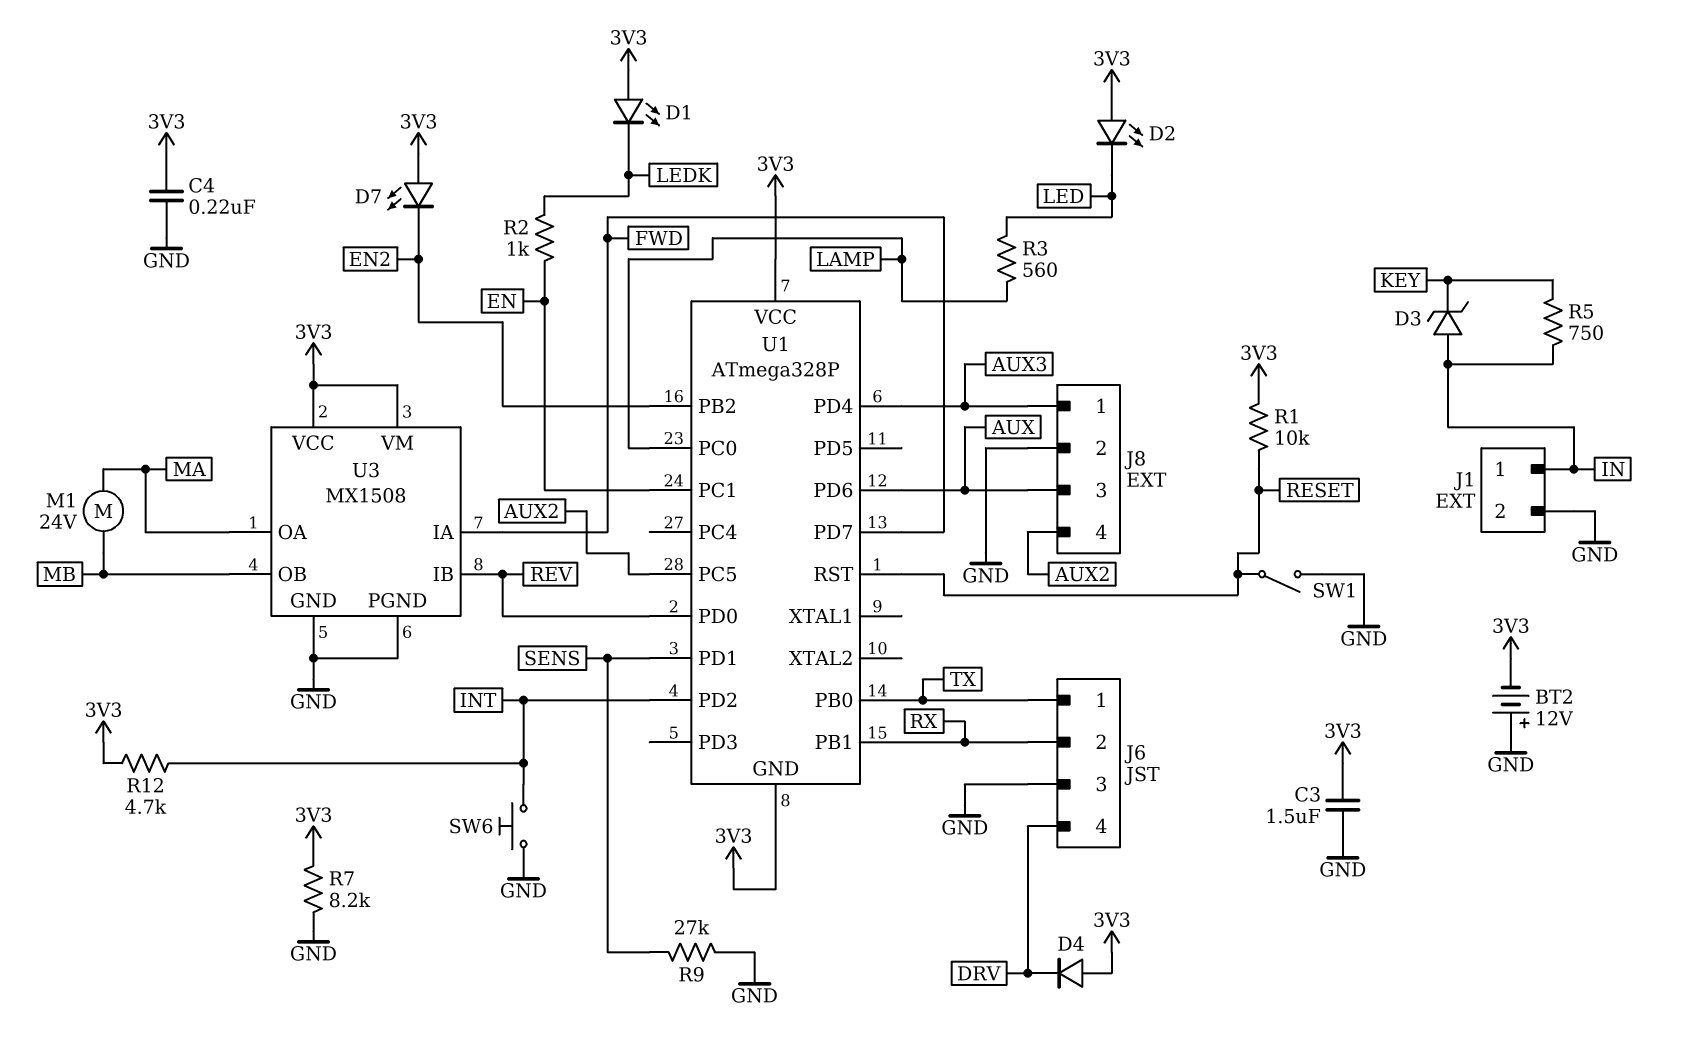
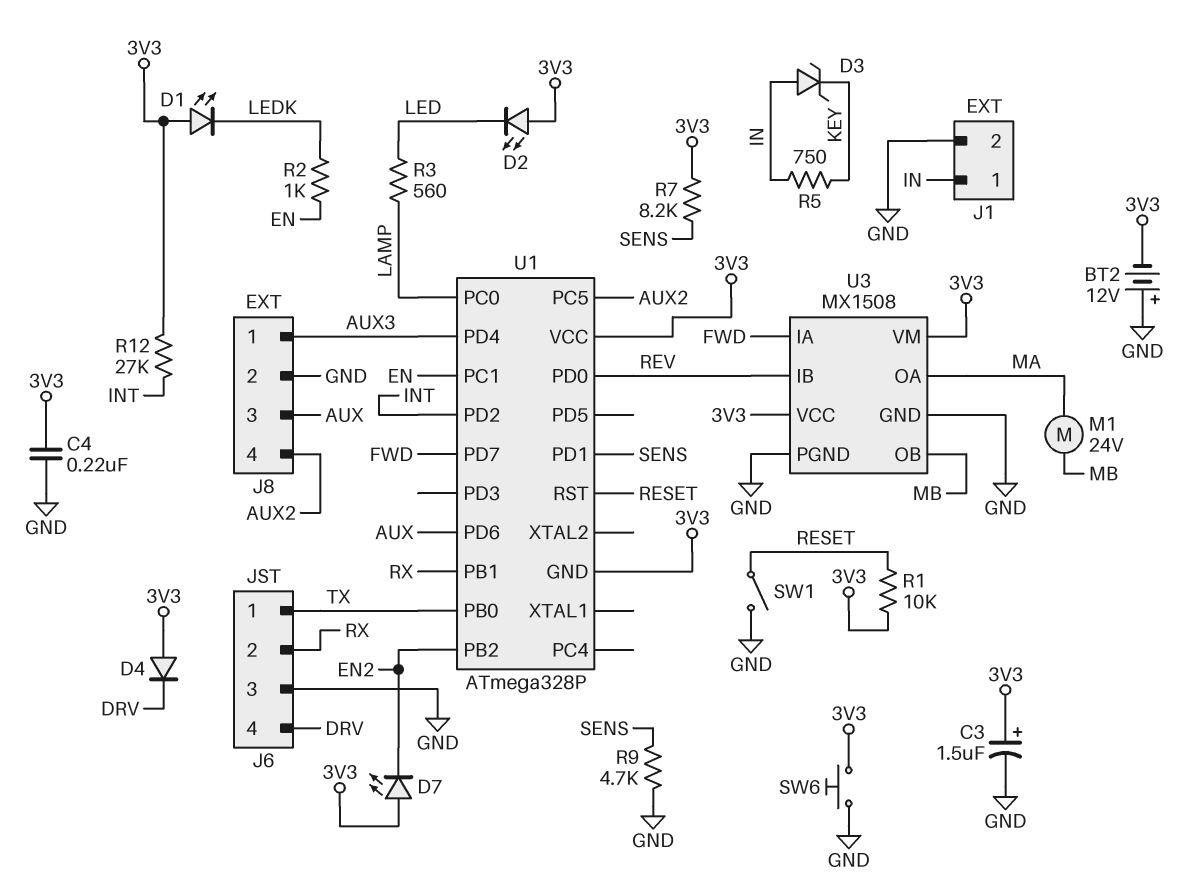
C3: 1.5uF (3V3, GND) -> 1.5uF (plus 3V3, minus GND)
R7: 8.2k (3V3, GND) -> 8.2k (3V3, SENS)
R9: 27k (GND, SENS) -> 4.7k (GND, SENS)
R12: 4.7k (3V3, INT) -> 27k (3V3, INT)
SW6: button (GND, INT) -> button (3V3, GND)

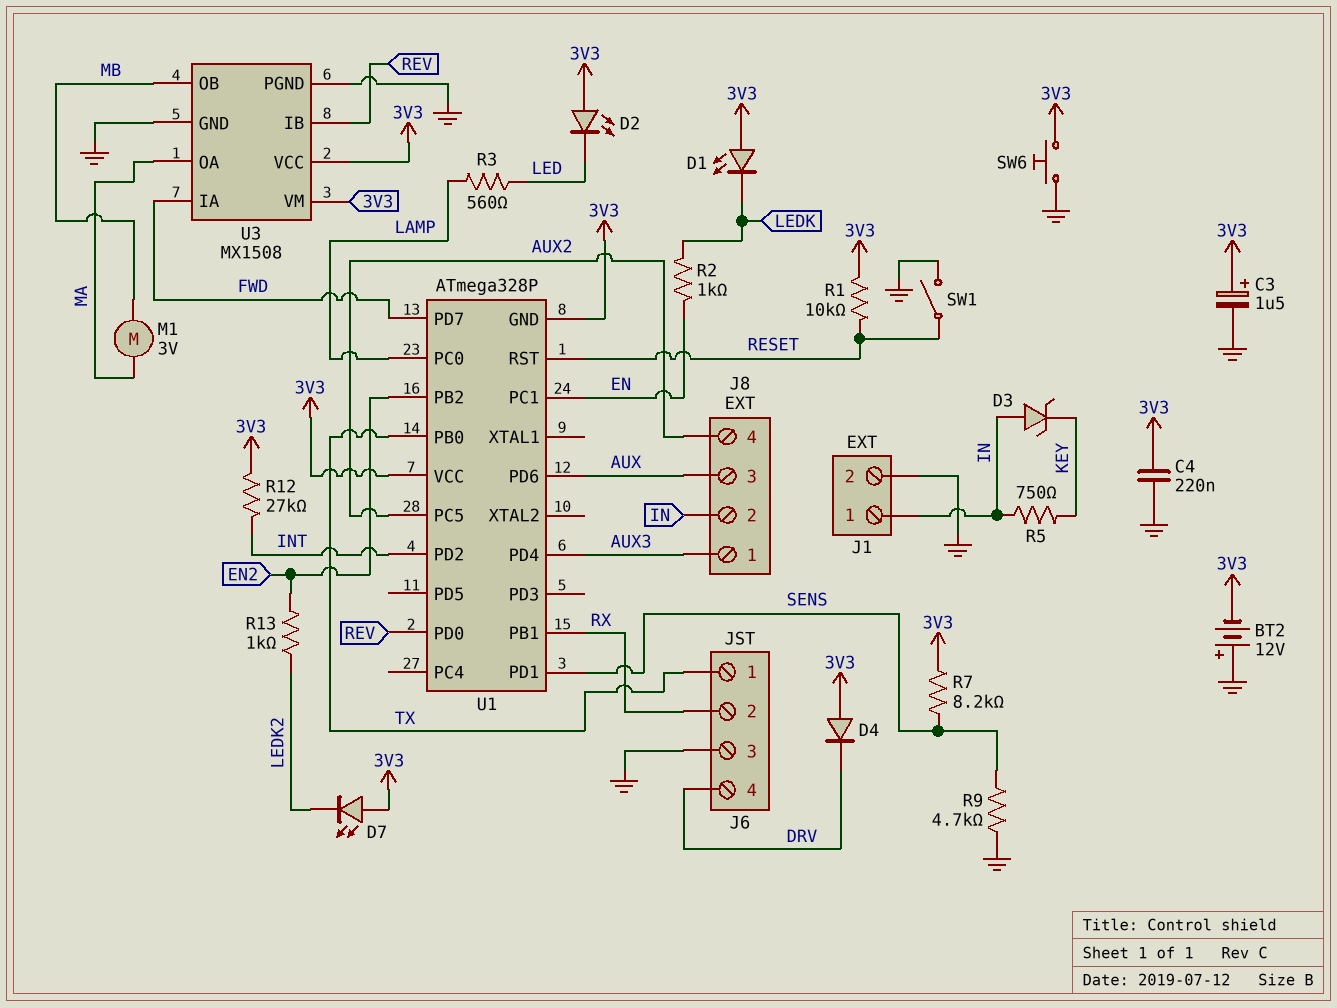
D7: LED (A 3V3, K EN2) -> LED (A 3V3, K LEDK2)
J8 pin 2: GND -> IN
M1: motor 24V (MA, MB) -> motor 3V (MA, MB)
R13: none -> 1k (EN2, LEDK2)

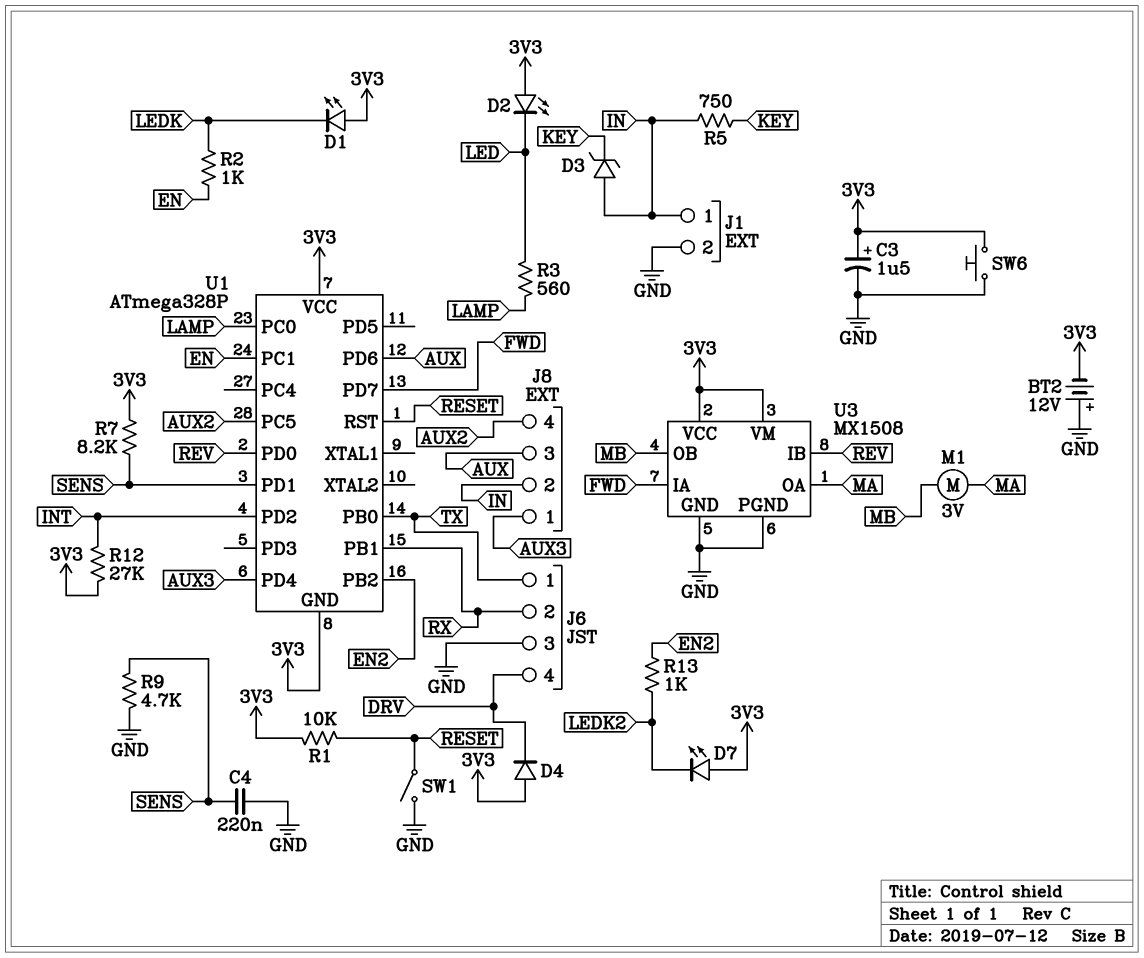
C4: 220nF (3V3, GND) -> 220nF (GND, SENS)

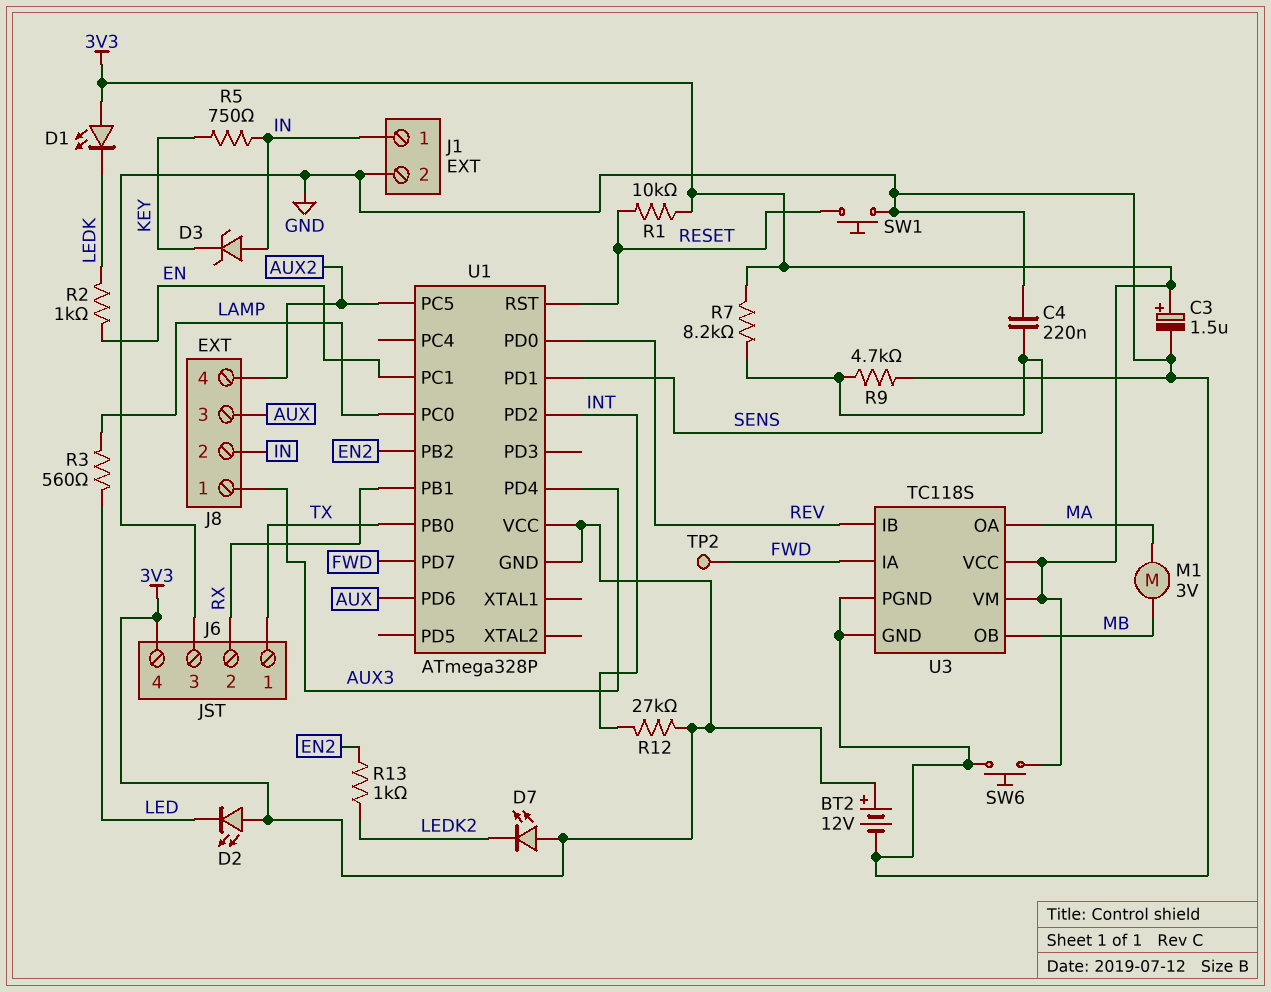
BT2: 12V (plus GND, minus 3V3) -> 12V (plus 3V3, minus GND)
D4: diode (A 3V3, K DRV) -> none
J6 pin 4: DRV -> 3V3
SW1: switch (GND, RESET) -> button (GND, RESET)
TP2: none -> test point (FWD)
U3: MX1508 -> TC118S

